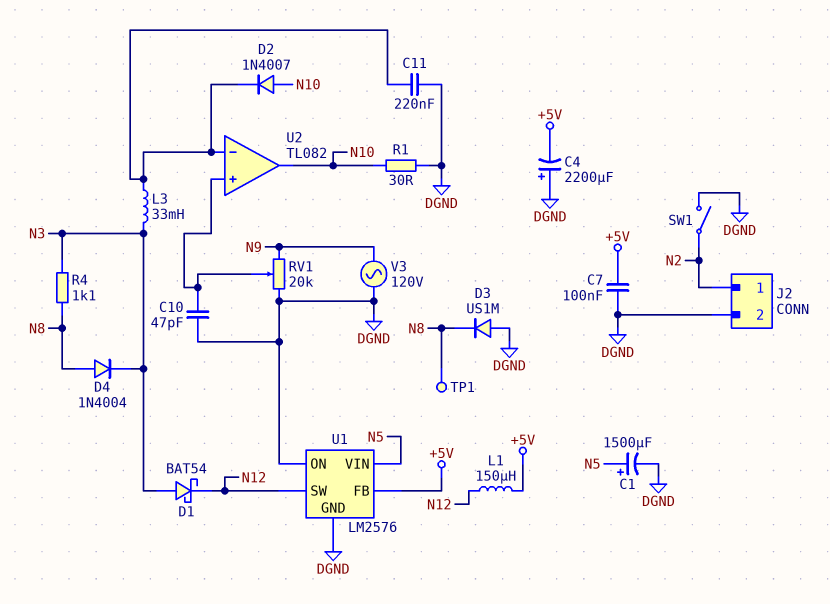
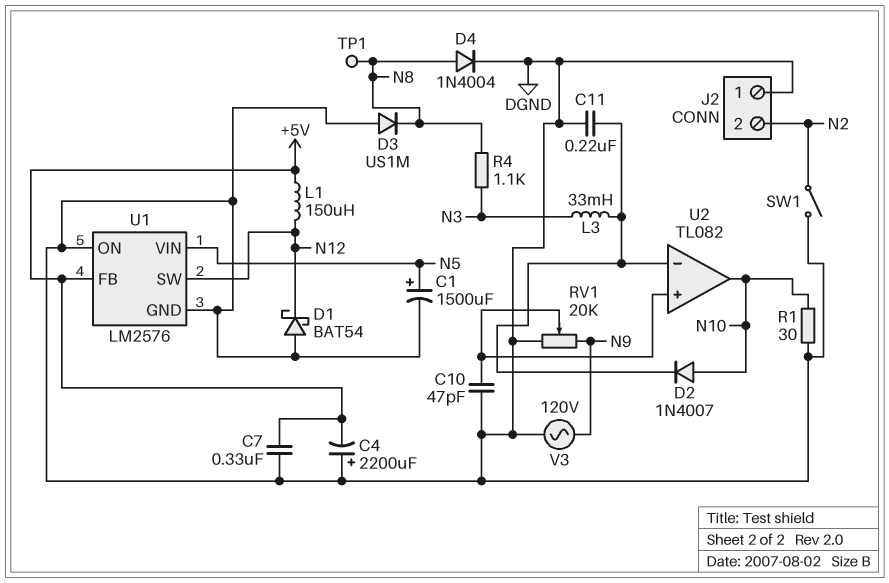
C7: 100nF (+5V, DGND) -> 330nF (+5V, DGND)
D1: schottky BAT54 (A N3, K N12) -> schottky BAT54 (A DGND, K N12)
D4: diode 1N4004 (A N8, K N3) -> diode 1N4004 (A N8, K DGND)
J2 pin 1: N2 -> DGND
J2 pin 2: DGND -> N2

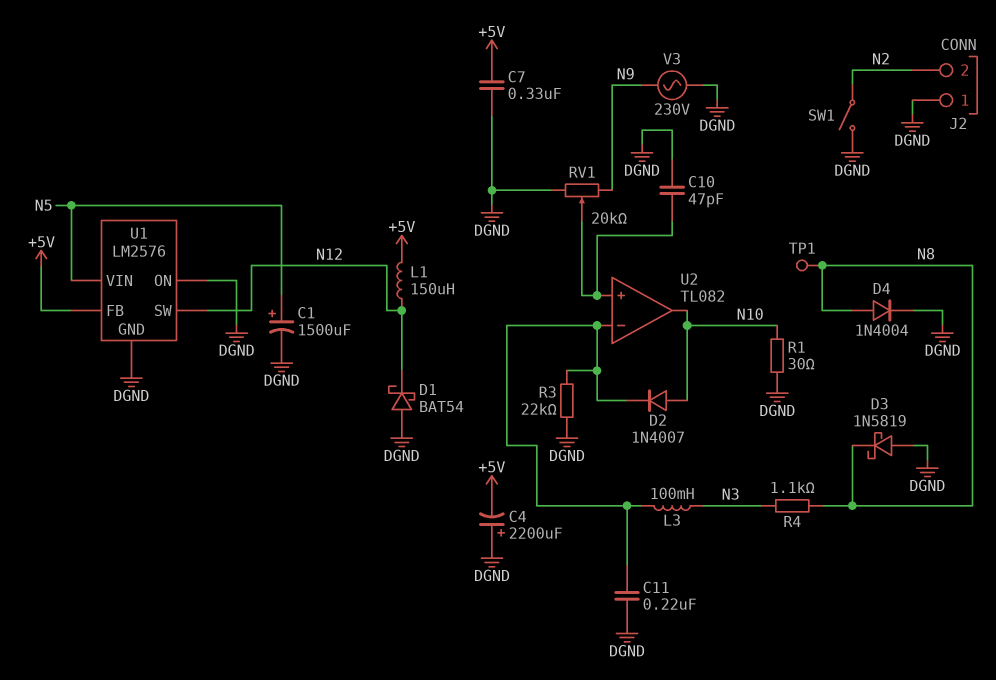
D3: diode US1M (A DGND, K N8) -> schottky 1N5819 (A DGND, K N8)
L3: 33mH (N3, U2/in-) -> 100mH (N3, U2/in-)
R3: none -> 22k (DGND, U2/in-)
V3: AC 120V (DGND, N9) -> AC 230V (DGND, N9)

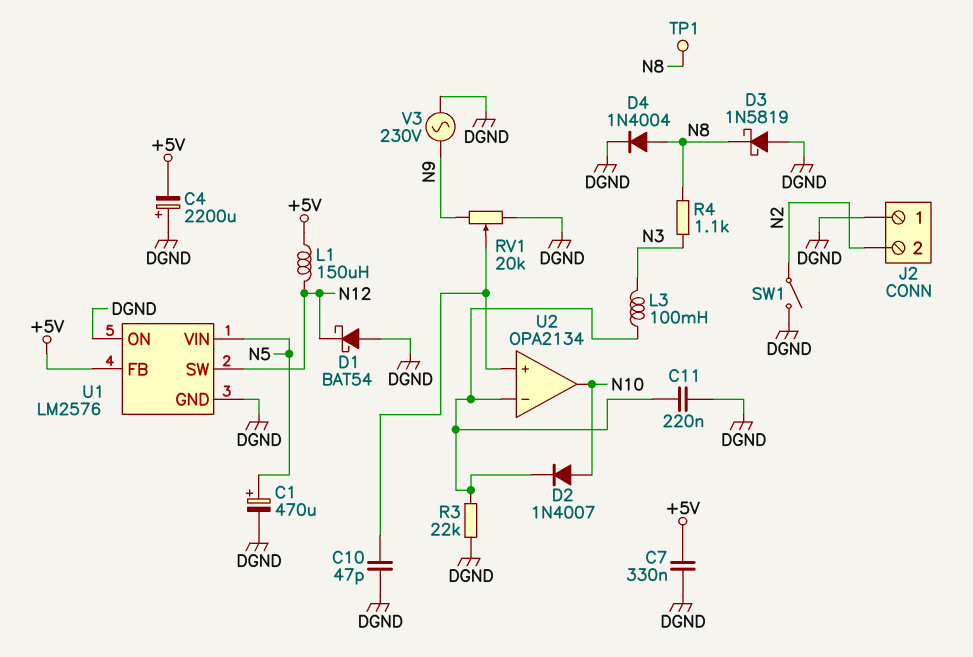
C1: 1500uF (plus N5, minus DGND) -> 470uF (plus N5, minus DGND)
R1: 30 (DGND, N10) -> none
U2: TL082 -> OPA2134

